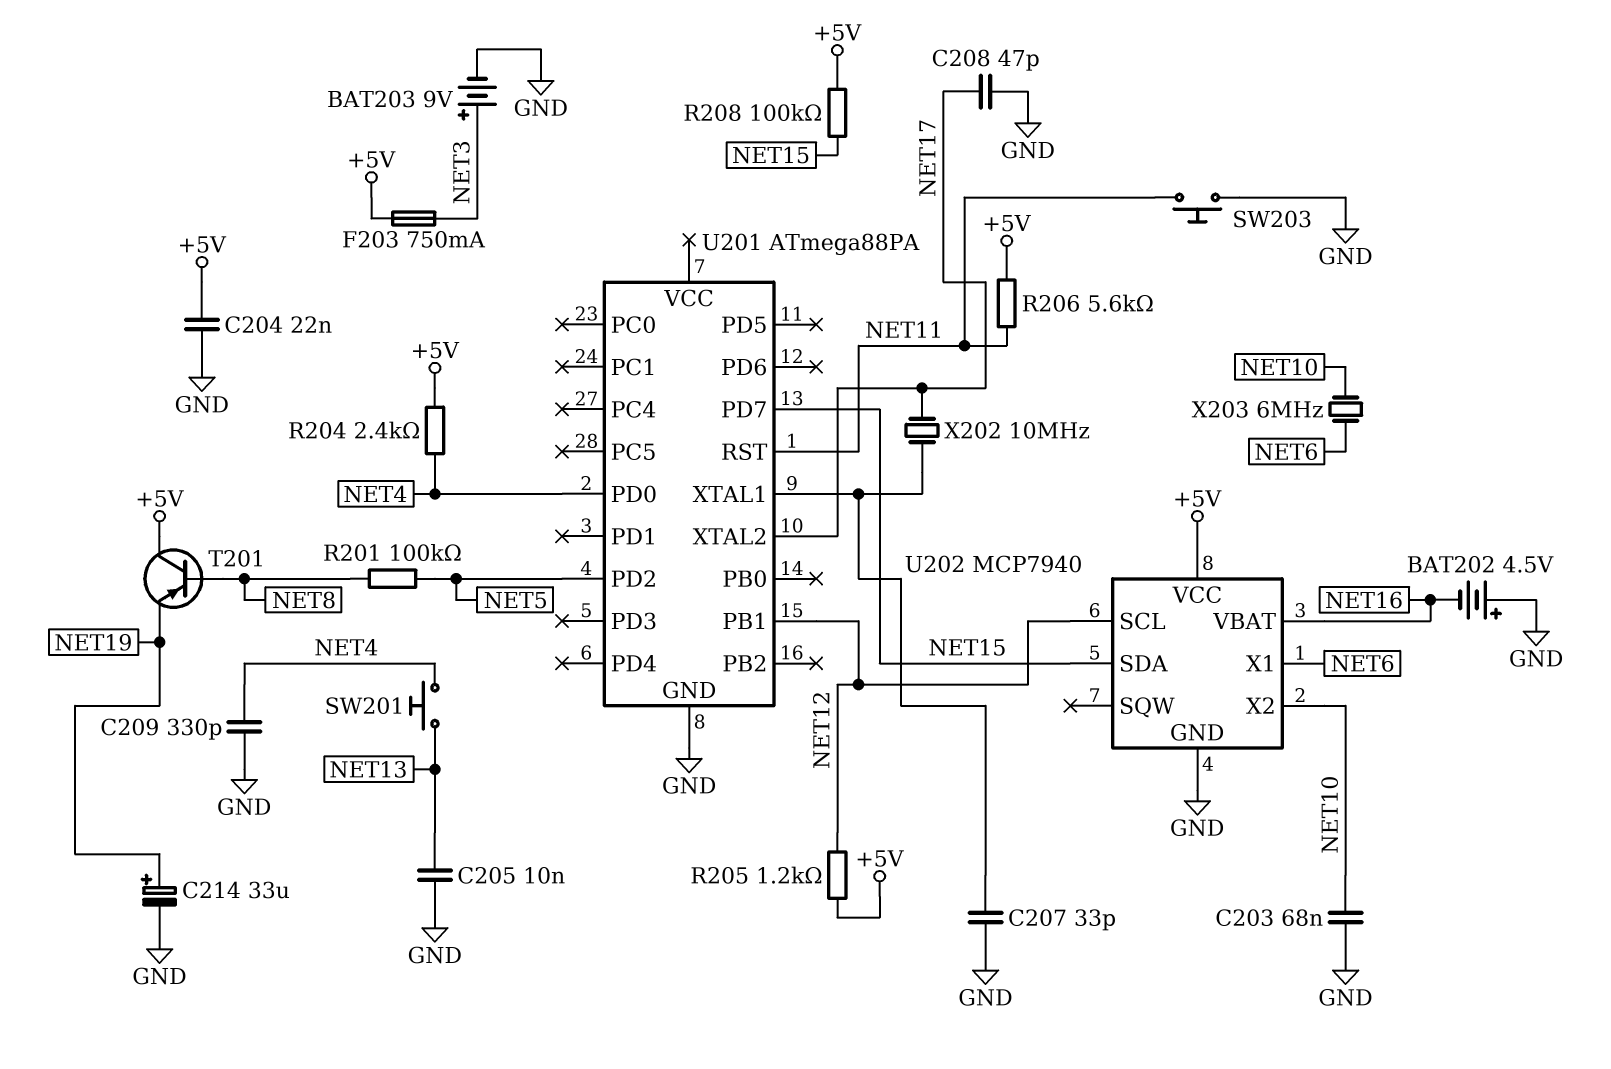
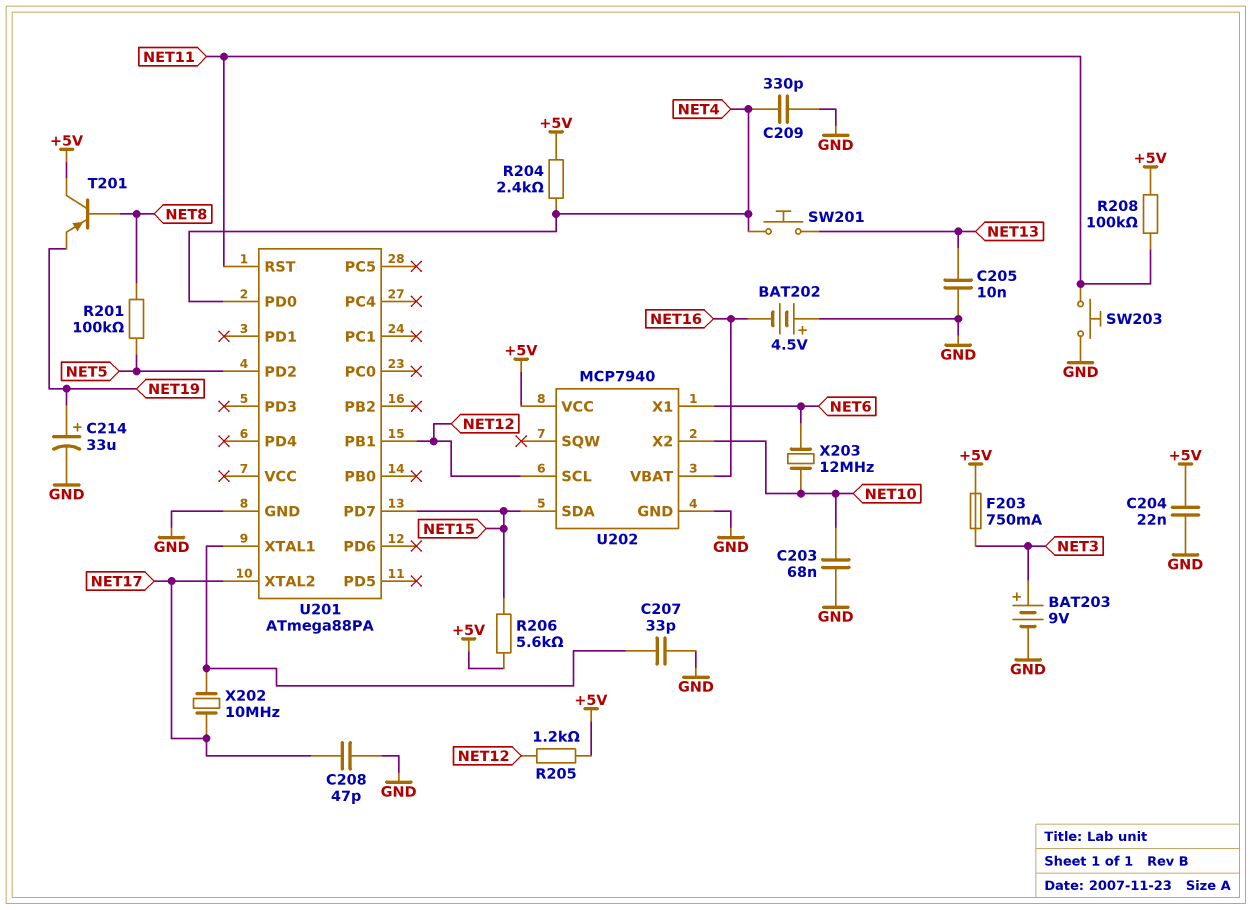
R206: 5.6k (+5V, NET11) -> 5.6k (+5V, NET15)
R208: 100k (+5V, NET15) -> 100k (+5V, NET11)
X203: 6MHz (NET6, NET10) -> 12MHz (NET6, NET10)

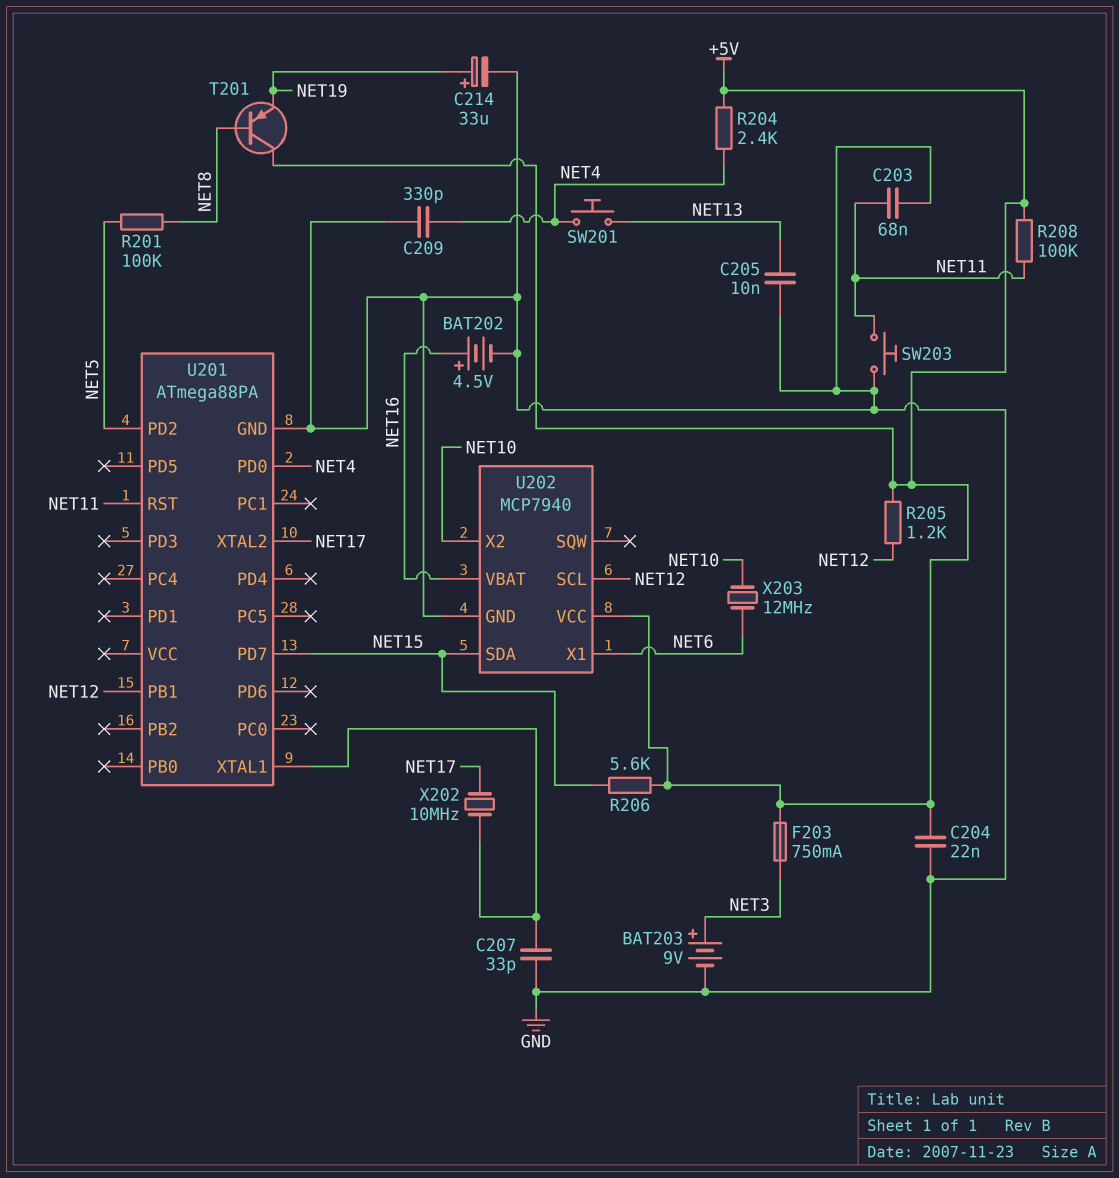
BAT202: 4.5V (plus GND, minus NET16) -> 4.5V (plus NET16, minus GND)
C203: 68nF (GND, NET10) -> 68nF (GND, NET11)
C208: 47pF (GND, NET17) -> none

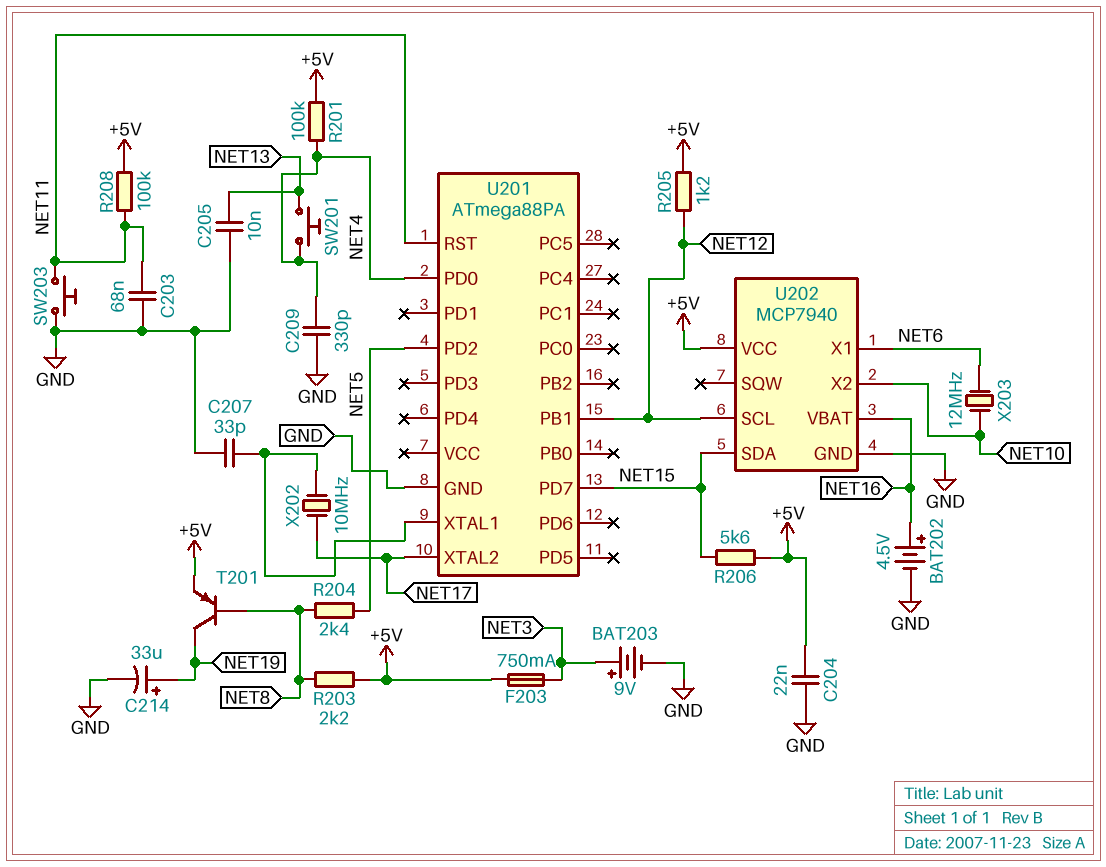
R201: 100k (NET5, NET8) -> 100k (+5V, NET4)
R203: none -> 2.2k (+5V, NET8)
R204: 2.4k (+5V, NET4) -> 2.4k (NET5, NET8)
T201: PNP (B NET8, C +5V, E NET19) -> PNP (B NET8, C NET19, E +5V)

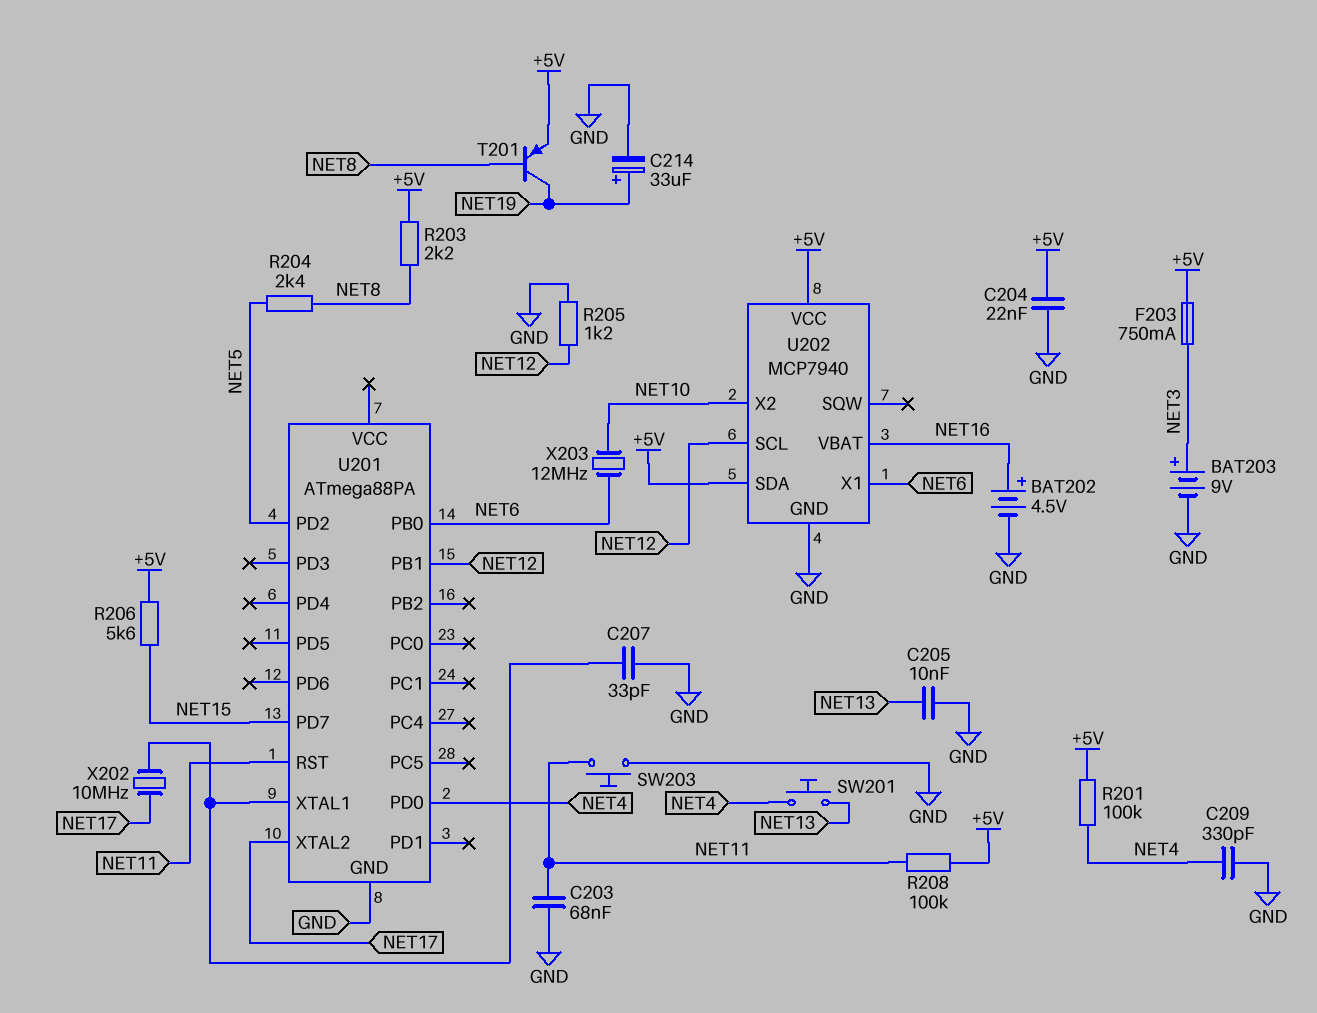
R205: 1.2k (+5V, NET12) -> 1.2k (GND, NET12)
U201 pin PB0: none -> NET6
U202 pin SDA: NET15 -> +5V

